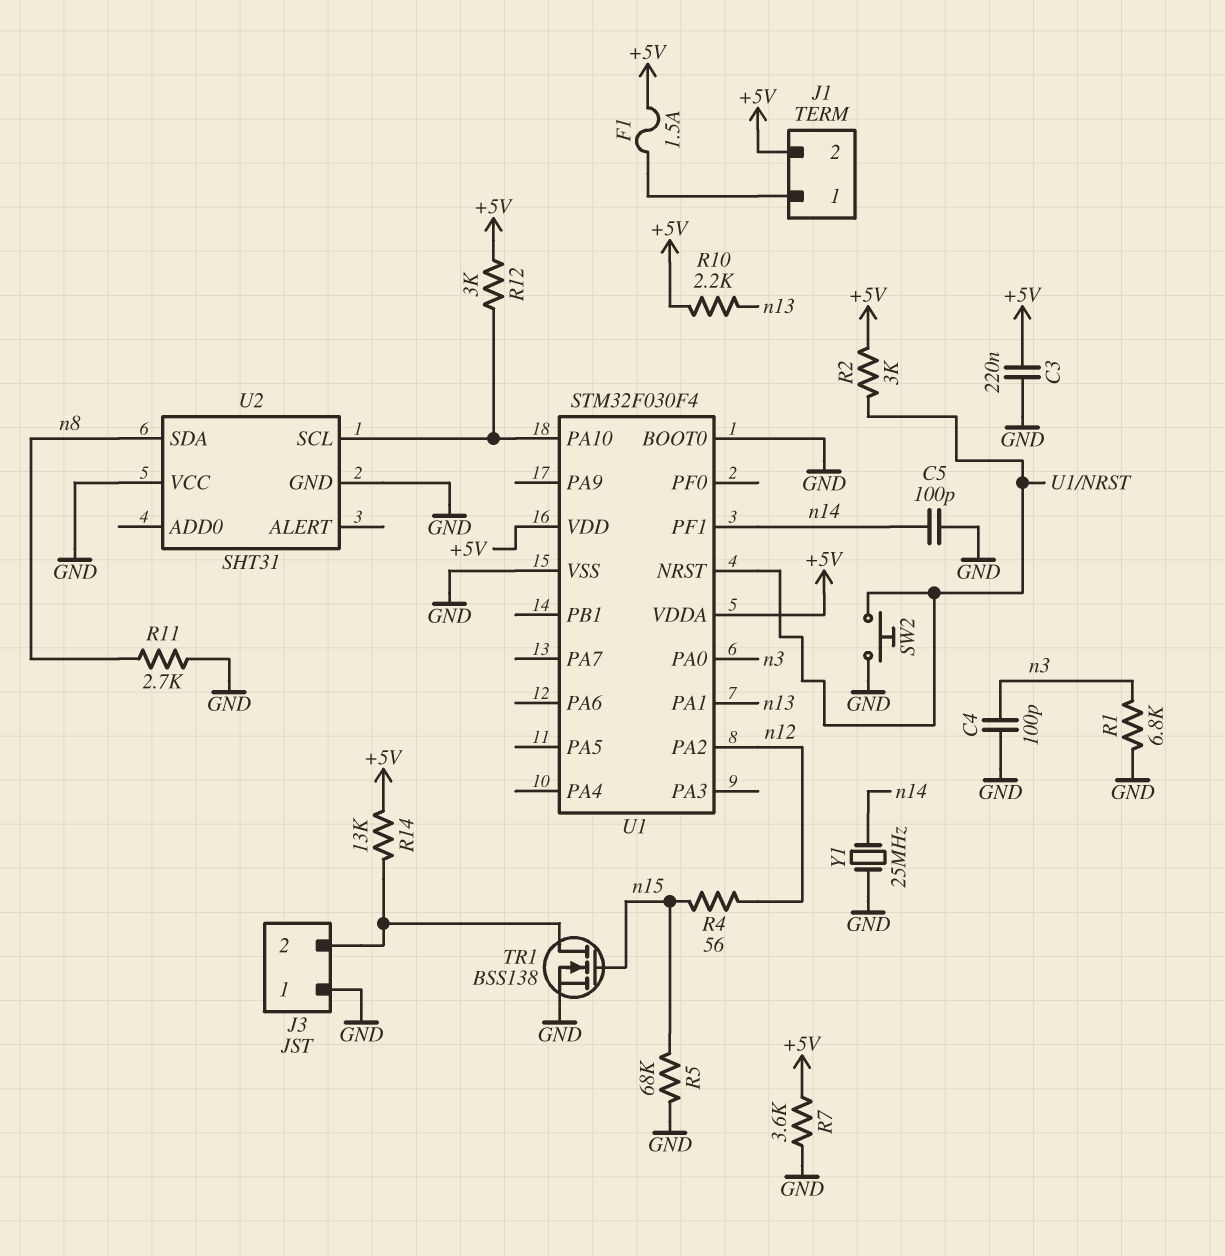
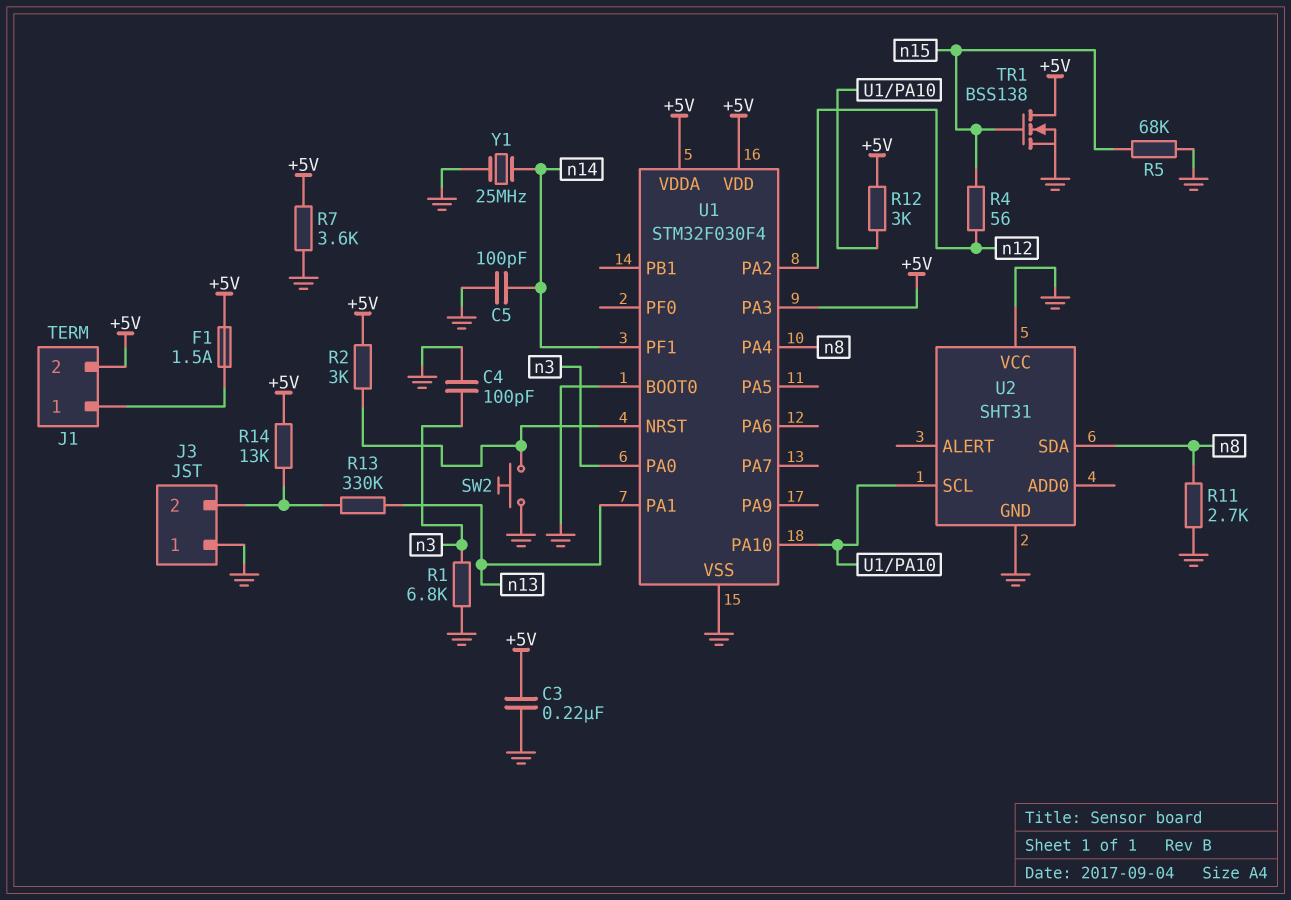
R10: 2.2k (+5V, n13) -> none
R13: none -> 330k (J3/2, n13)
TR1: NMOS BSS138 (G n15, D J3/2, S GND) -> NMOS BSS138 (G n15, D +5V, S GND)
U1 pin PA3: none -> +5V
U1 pin PA4: none -> n8

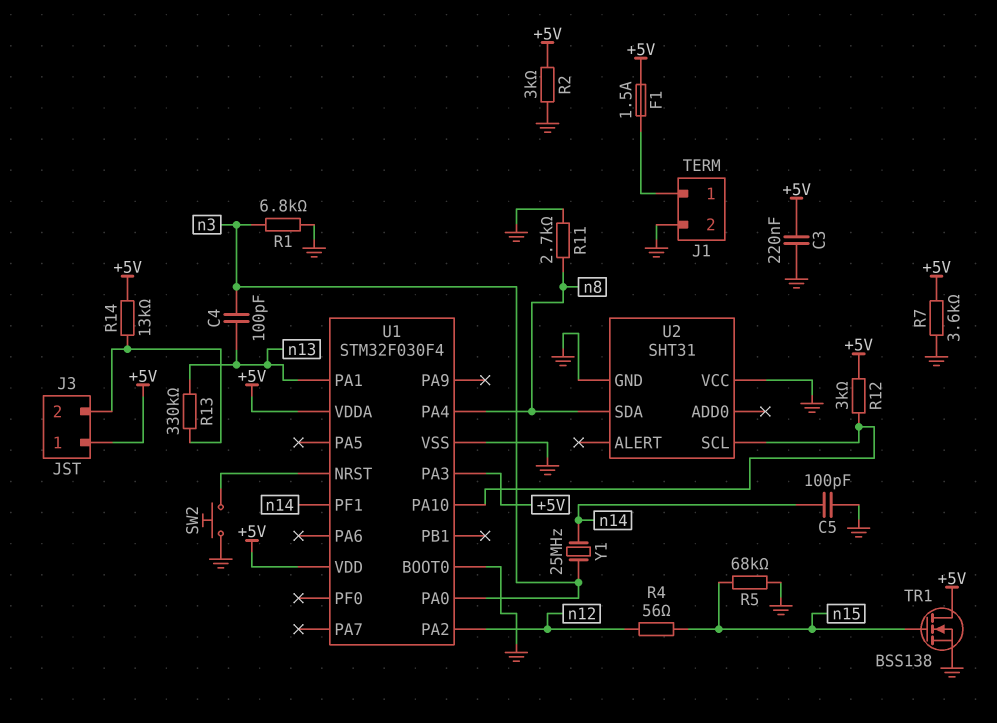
C4: 100pF (GND, n3) -> 100pF (n3, n13)
J1 pin 2: +5V -> GND
J3 pin 1: GND -> +5V
R2: 3k (+5V, U1/NRST) -> 3k (+5V, GND)
Y1: 25MHz (GND, n14) -> 25MHz (n3, n14)

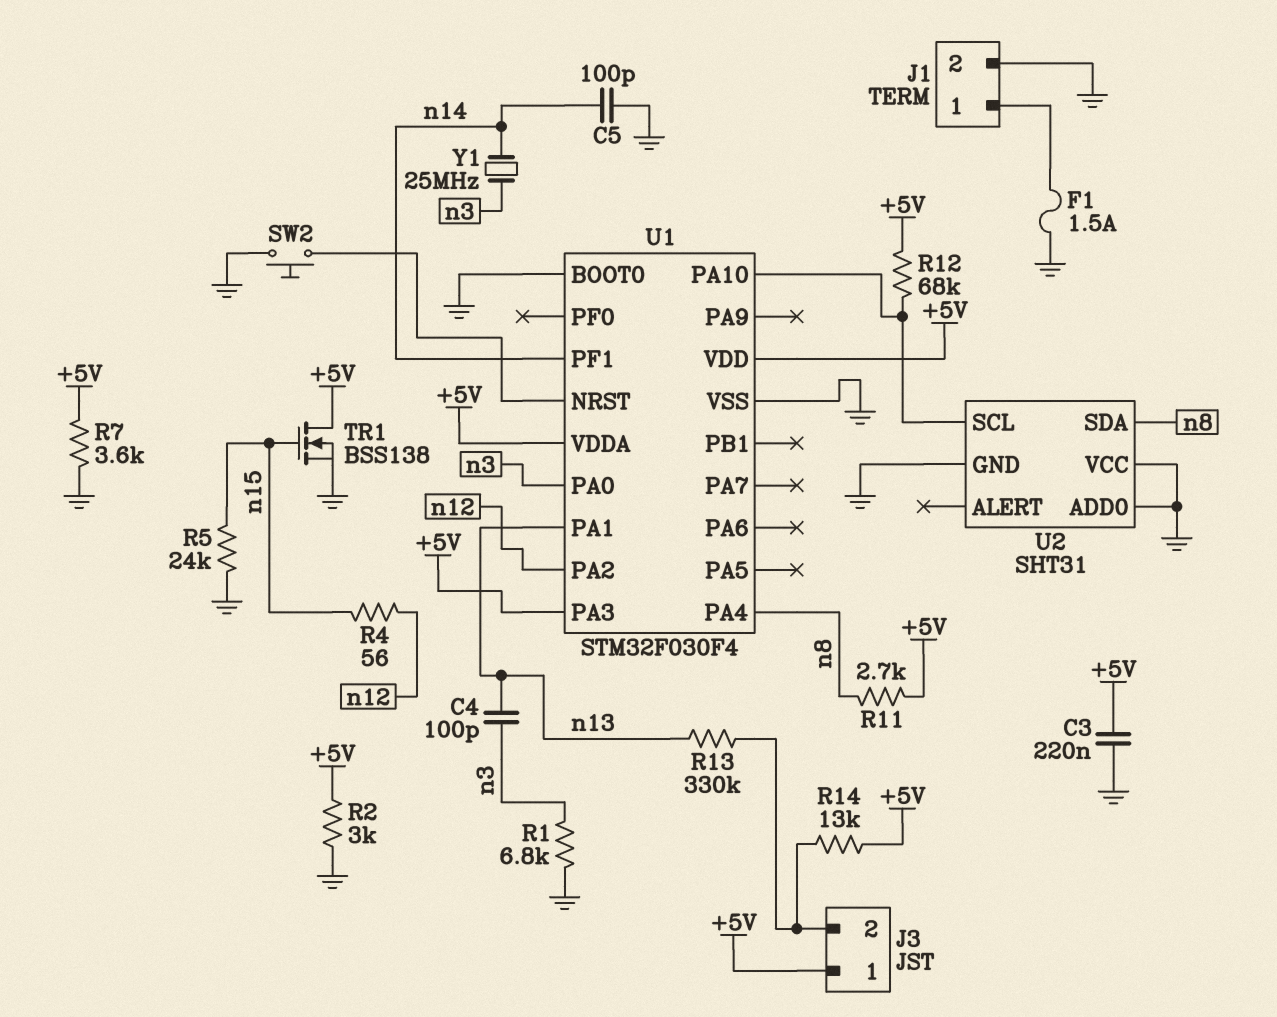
F1: 1.5A (+5V, J1/1) -> 1.5A (GND, J1/1)
R5: 68k (GND, n15) -> 24k (GND, n15)
R11: 2.7k (GND, n8) -> 2.7k (+5V, n8)
R12: 3k (+5V, U1/PA10) -> 68k (+5V, U1/PA10)
U2 pin ADD0: none -> GND

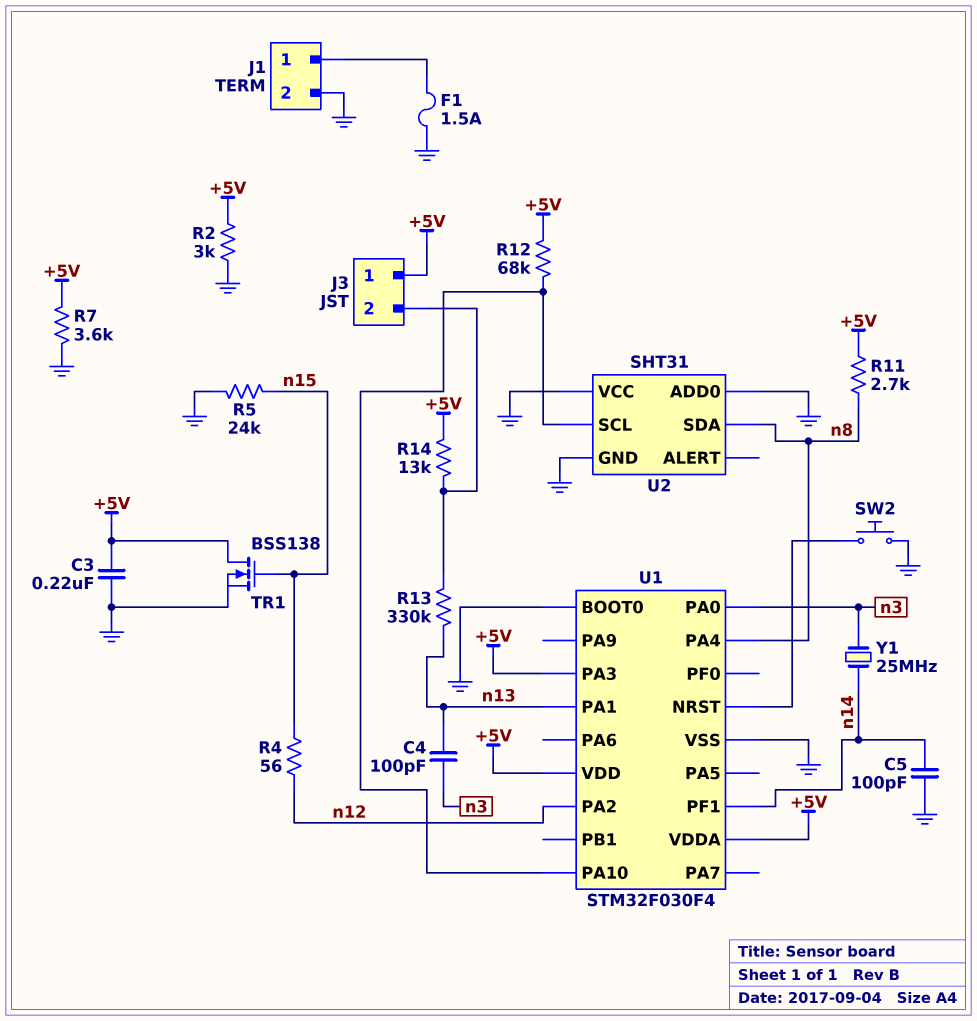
R1: 6.8k (GND, n3) -> none

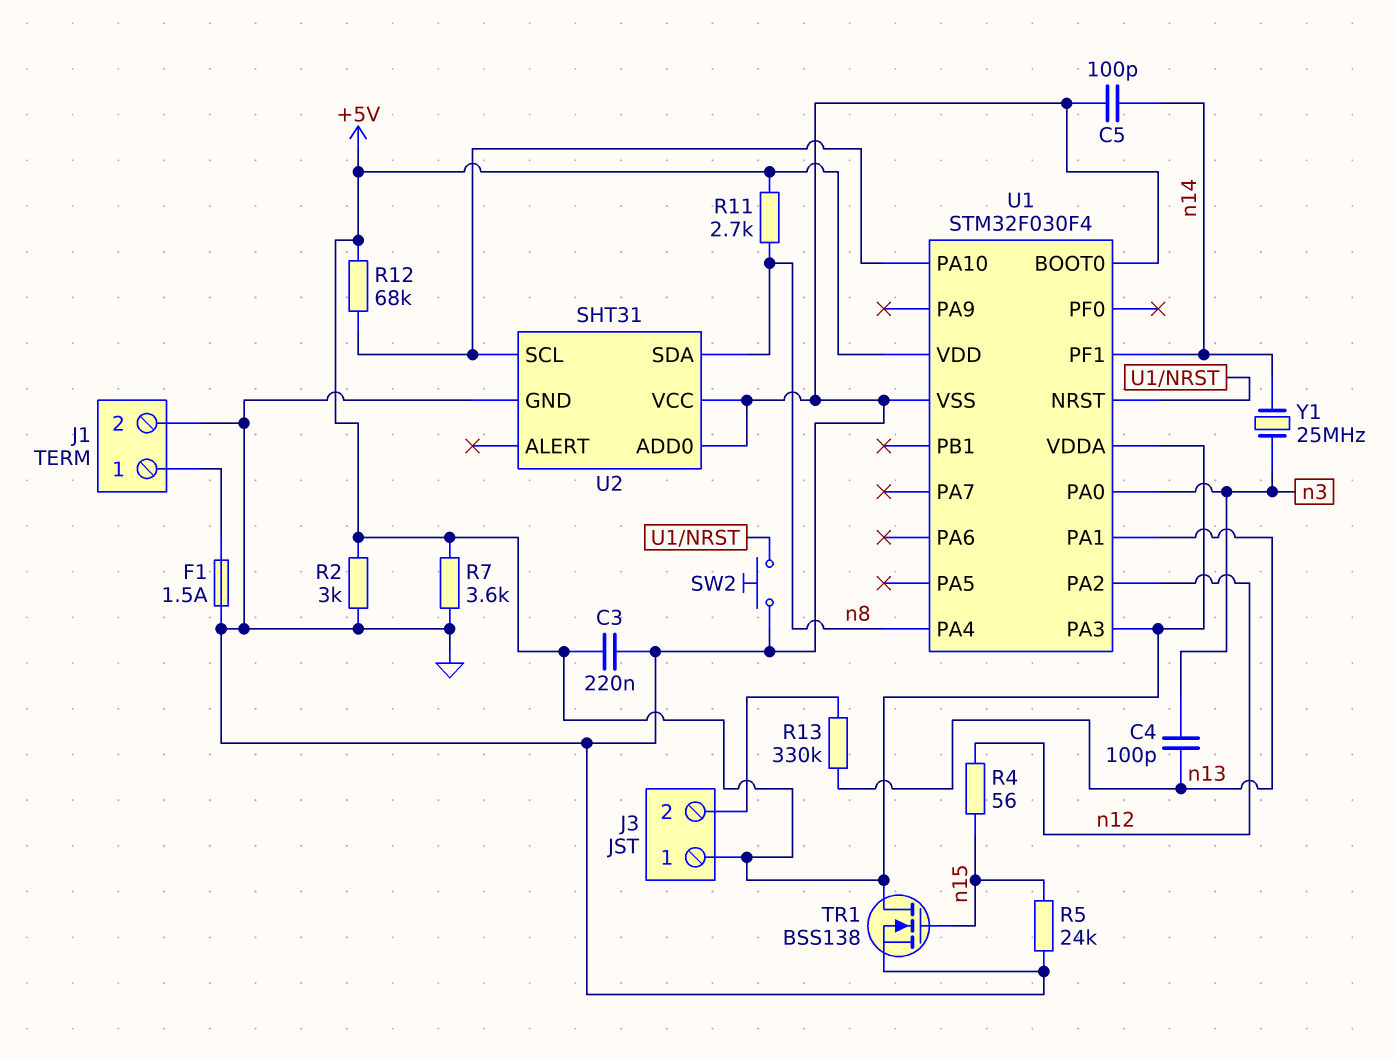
R14: 13k (+5V, J3/2) -> none

